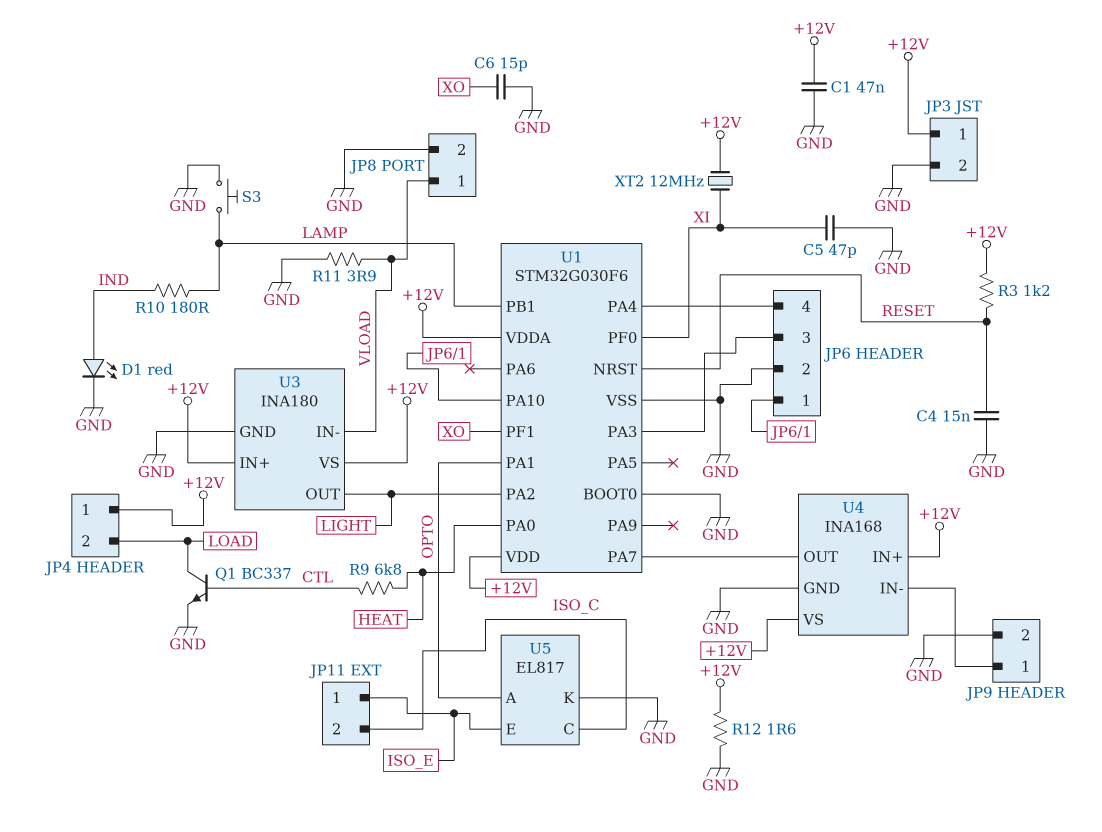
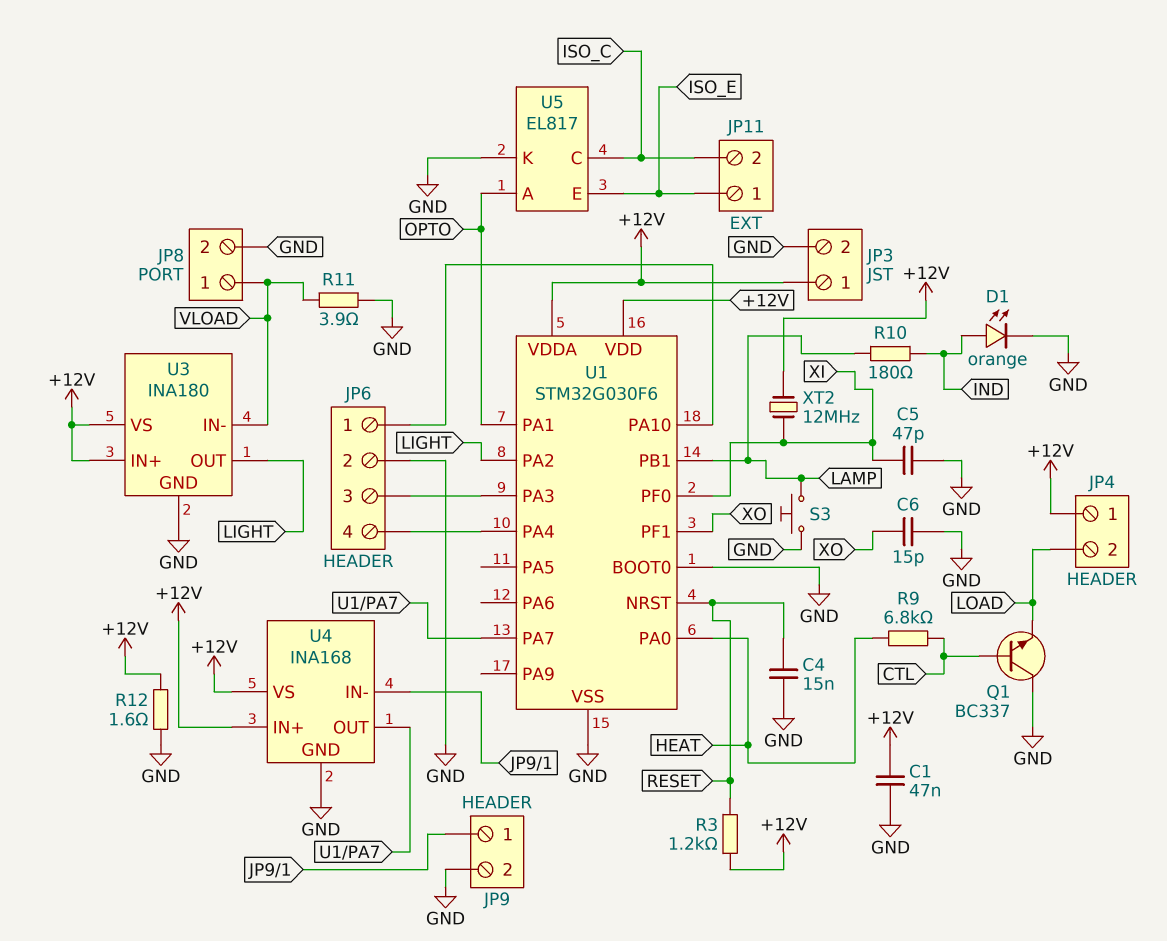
D1: LED red (A IND, K GND) -> LED orange (A IND, K GND)
Q1: NPN BC337 (B CTL, C LOAD, E GND) -> NPN BC337 (B CTL, C GND, E LOAD)

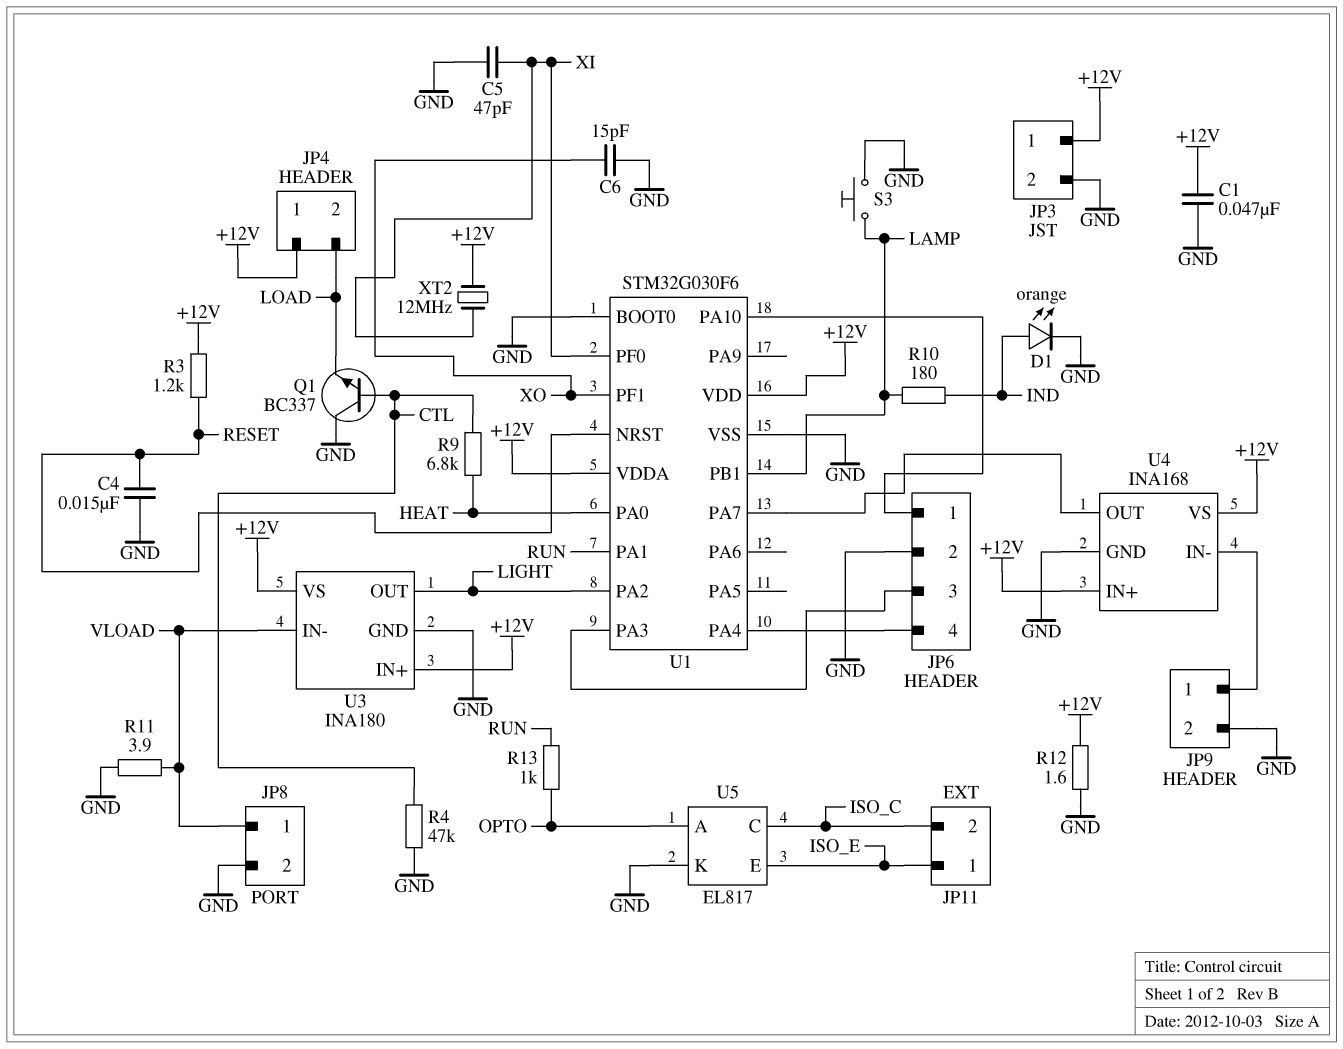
R4: none -> 47k (CTL, GND)
R13: none -> 1k (OPTO, RUN)
U1 pin PA1: OPTO -> RUN

